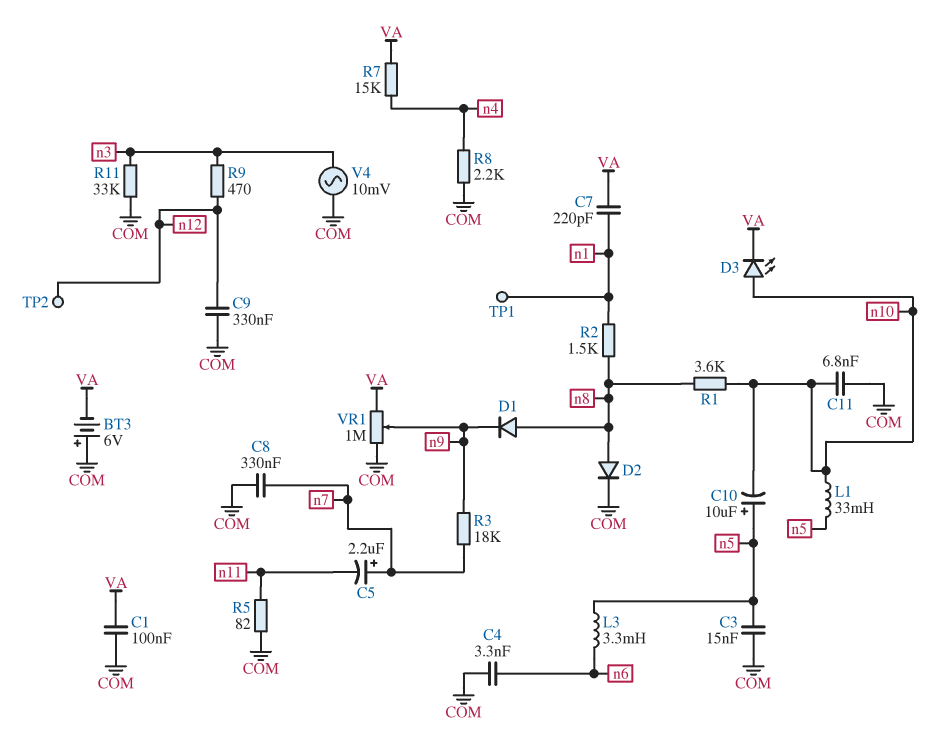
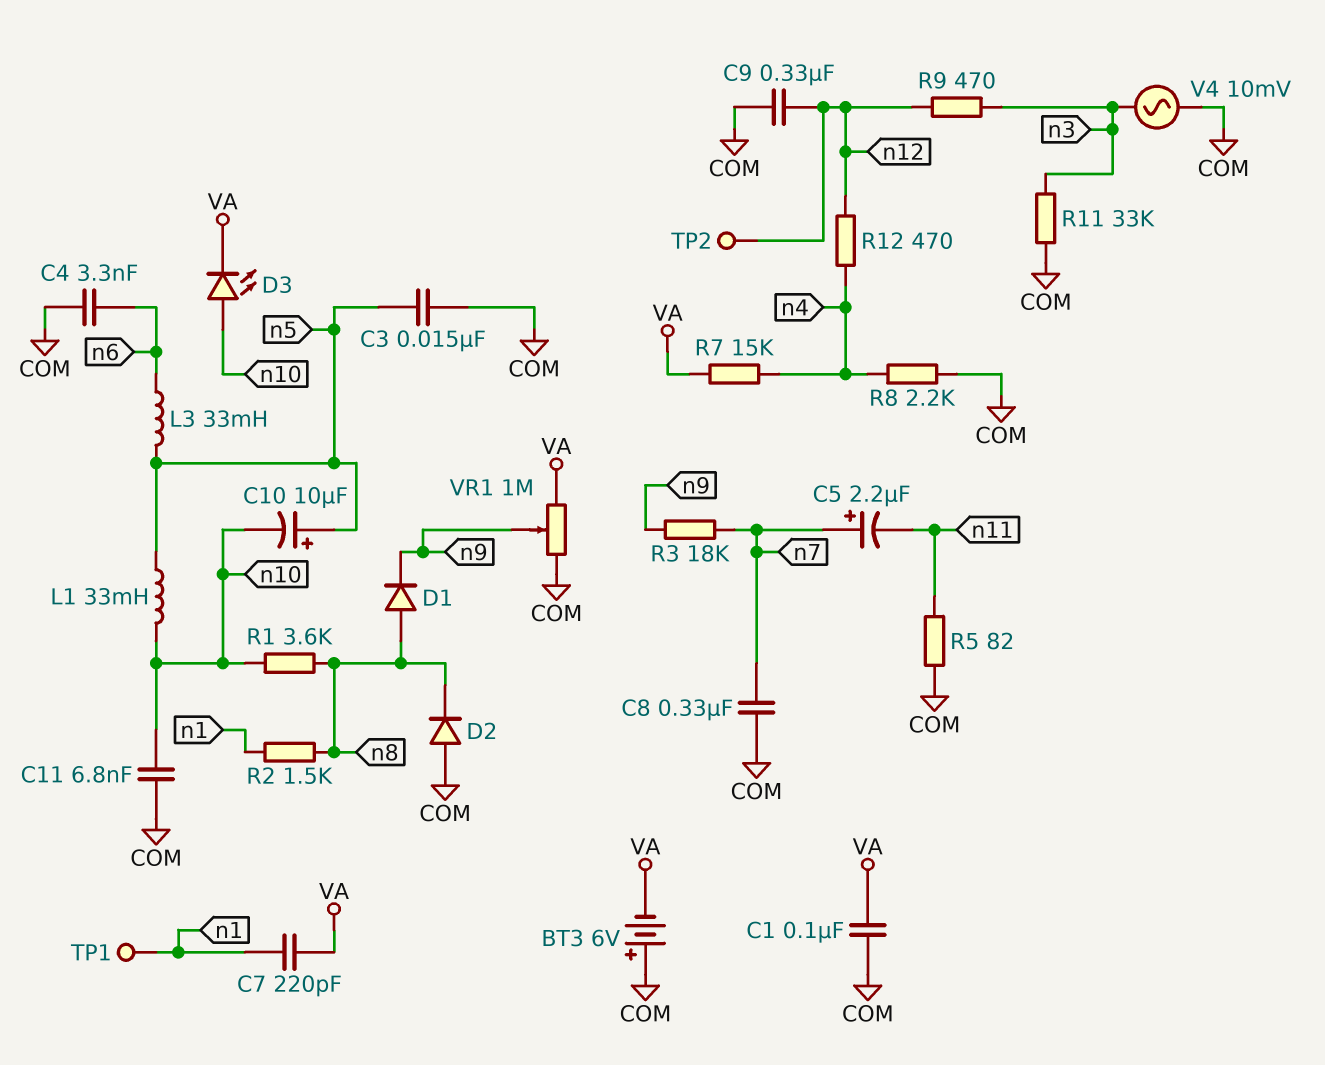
D2: diode (A n8, K COM) -> diode (A COM, K n8)
L3: 3.3mH (n5, n6) -> 33mH (n5, n6)
R12: none -> 470 (n4, n12)

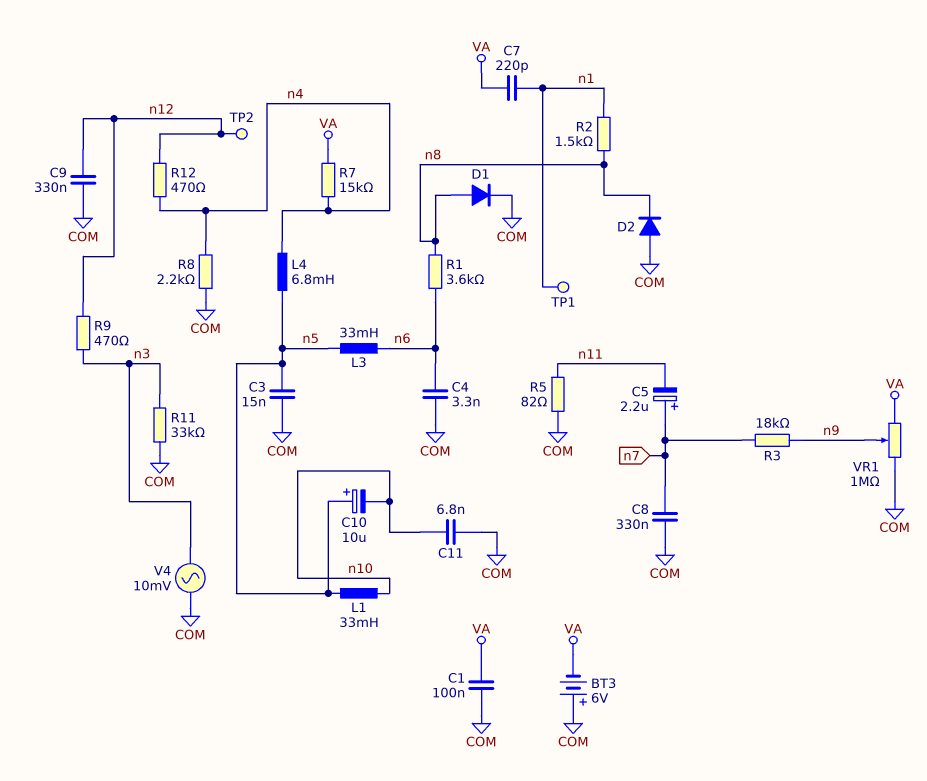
D1: diode (A n8, K n9) -> diode (A n8, K COM)
D3: LED (A n10, K VA) -> none
L4: none -> 6.8mH (n4, n5)
R1: 3.6k (n8, n10) -> 3.6k (n6, n8)

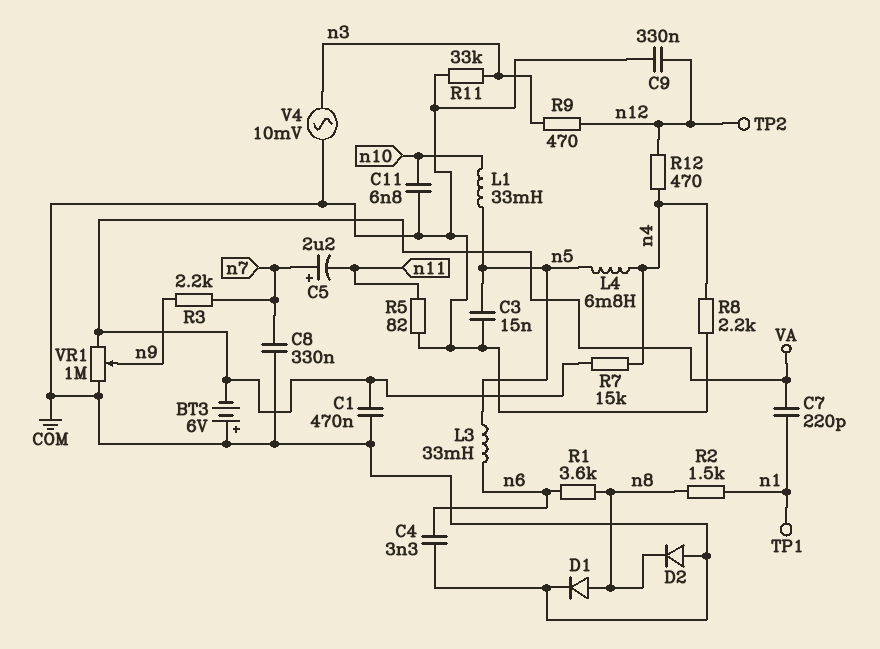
C1: 100nF (COM, VA) -> 470nF (COM, VA)
C10: 10uF (plus n5, minus n10) -> none
R3: 18k (n7, n9) -> 2.2k (n7, n9)

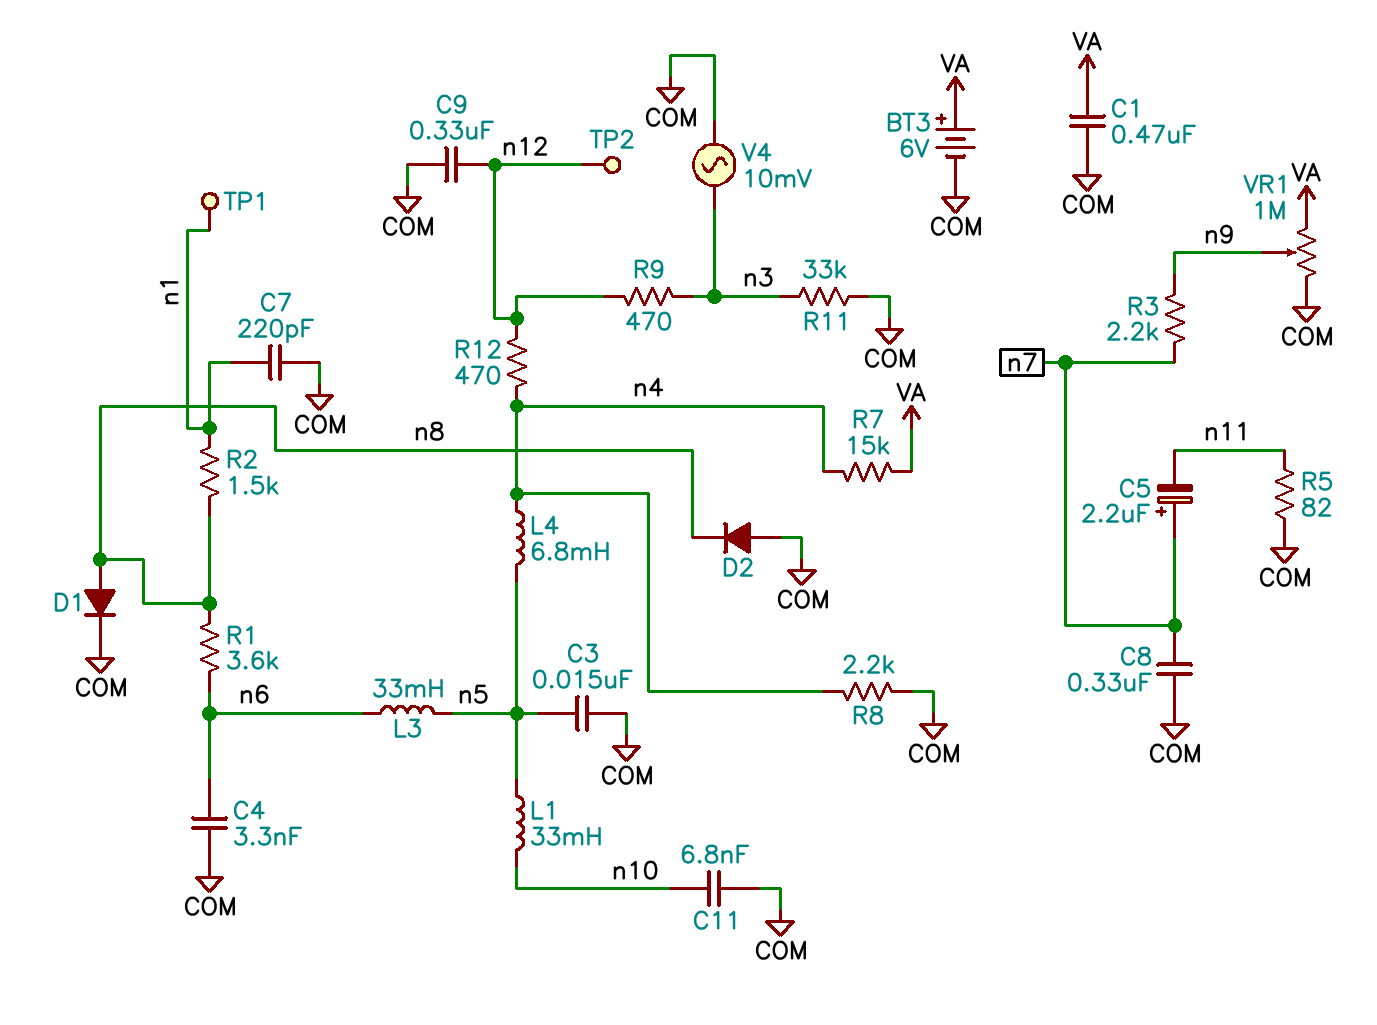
BT3: 6V (plus COM, minus VA) -> 6V (plus VA, minus COM)
C7: 220pF (VA, n1) -> 220pF (COM, n1)

